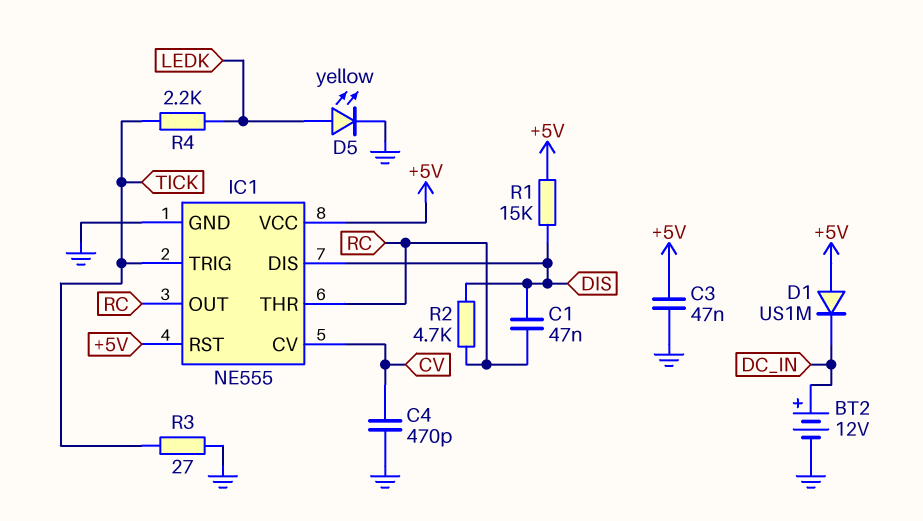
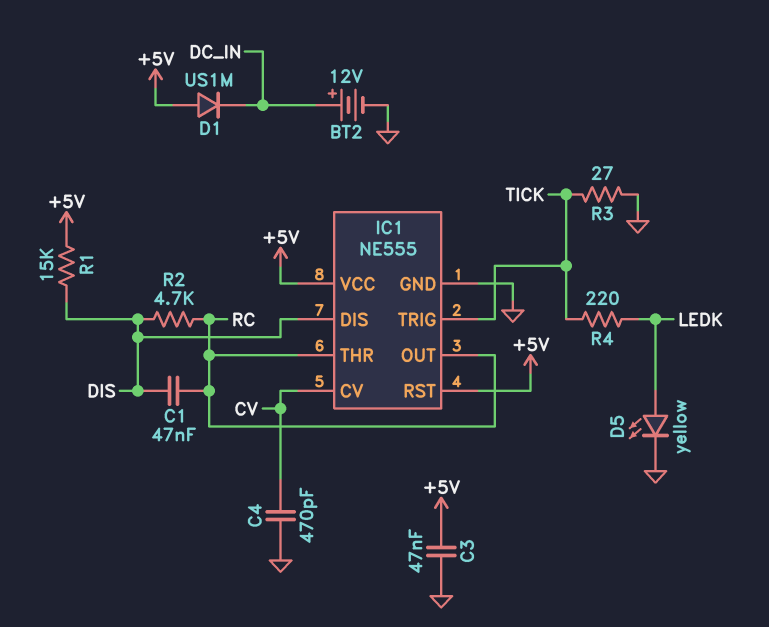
R4: 2.2k (LEDK, TICK) -> 220 (LEDK, TICK)

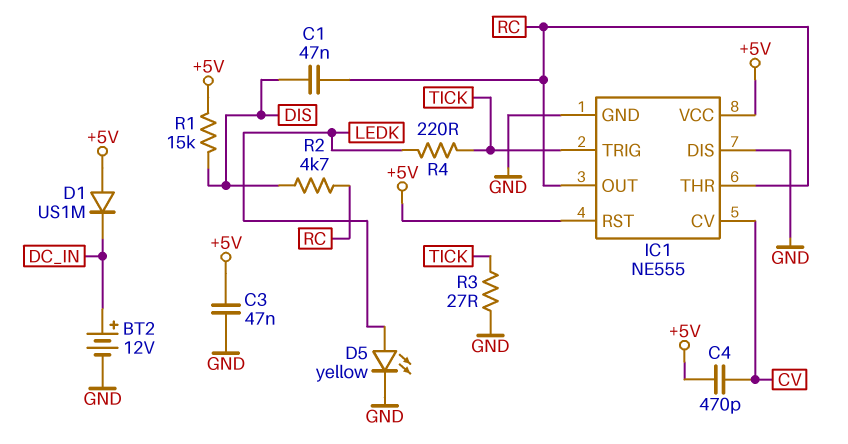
C4: 470pF (CV, GND) -> 470pF (+5V, CV)
IC1 pin DIS: DIS -> GND

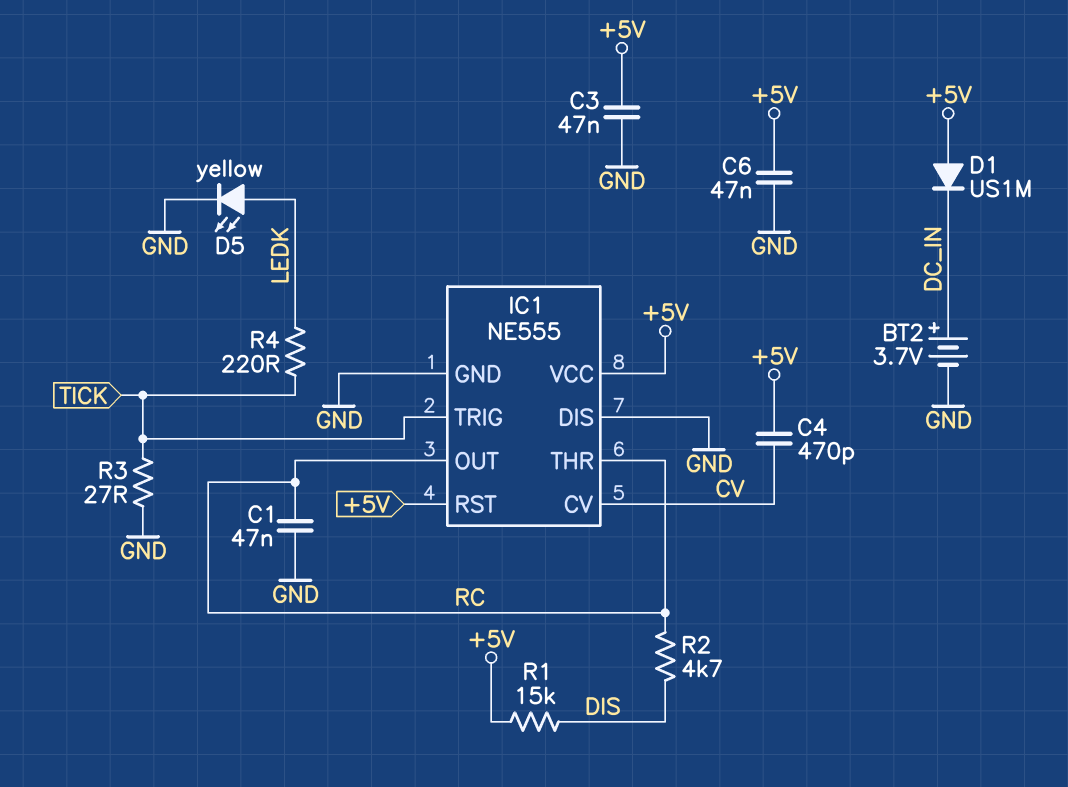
BT2: 12V (plus DC_IN, minus GND) -> 3.7V (plus DC_IN, minus GND)
C1: 47nF (DIS, RC) -> 47nF (GND, RC)
C6: none -> 47nF (+5V, GND)

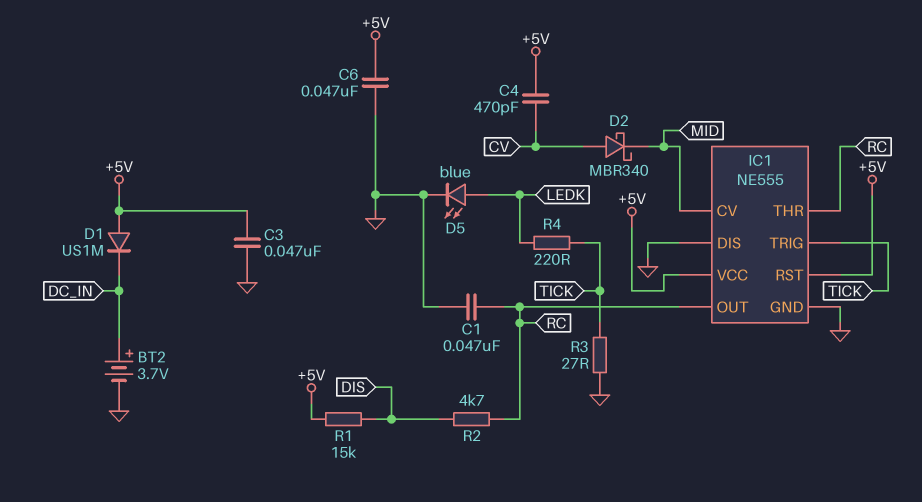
D2: none -> schottky MBR340 (A CV, K MID)
D5: LED yellow (A LEDK, K GND) -> LED blue (A LEDK, K GND)
IC1 pin CV: CV -> MID

